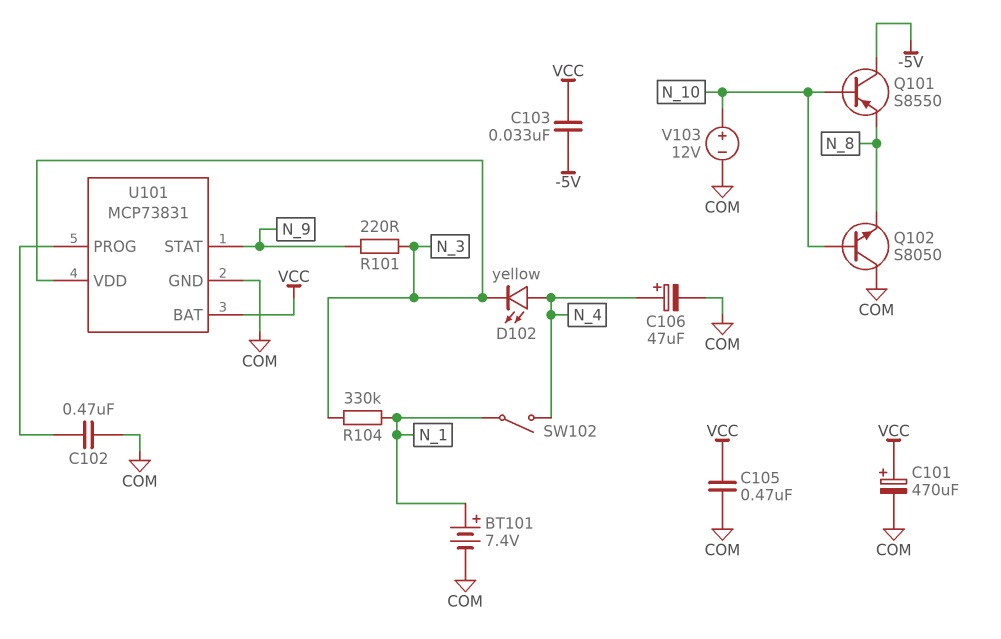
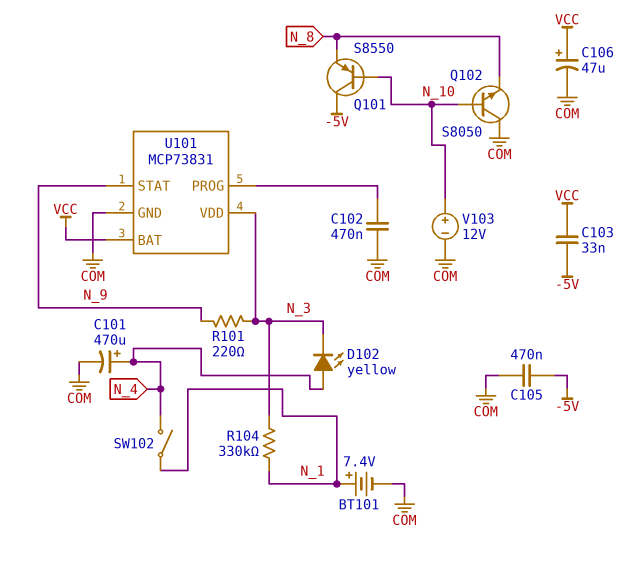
C101: 470uF (plus VCC, minus COM) -> 470uF (plus N_4, minus COM)
C105: 470nF (COM, VCC) -> 470nF (-5V, COM)
C106: 47uF (plus N_4, minus COM) -> 47uF (plus VCC, minus COM)

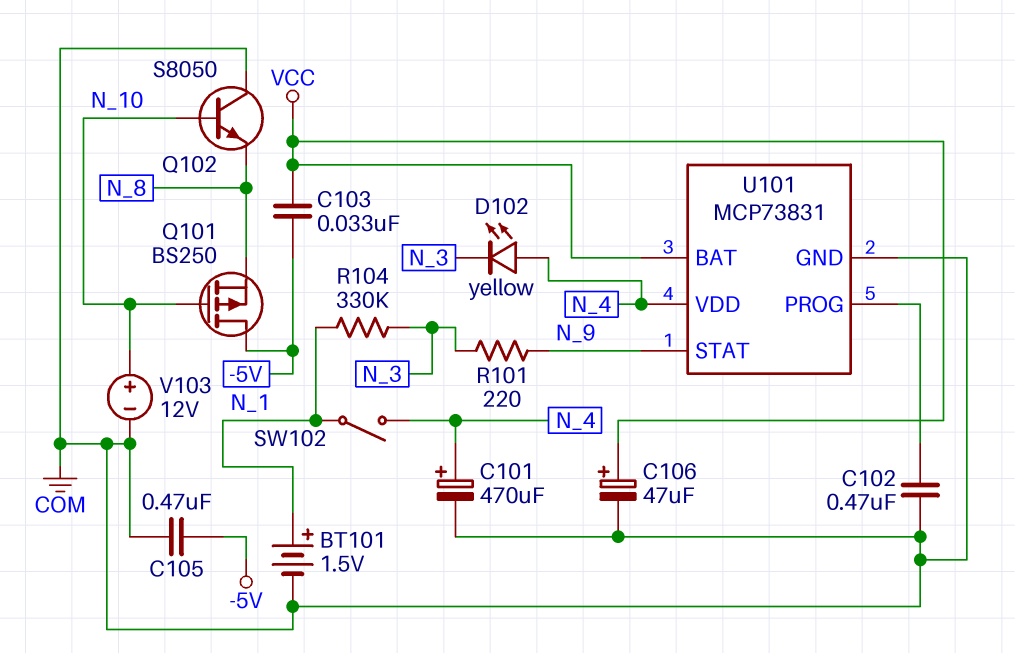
BT101: 7.4V (plus N_1, minus COM) -> 1.5V (plus N_1, minus COM)
Q101: PNP S8550 (B N_10, C -5V, E N_8) -> PMOS BS250 (G N_10, D -5V, S N_8)
U101 pin VDD: N_3 -> N_4

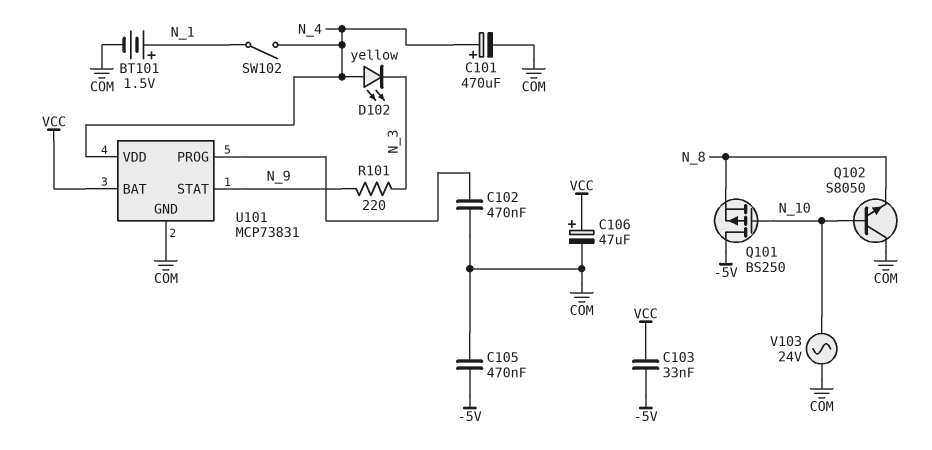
R104: 330k (N_1, N_3) -> none
V103: 12V (plus N_10, minus COM) -> AC 24V (COM, N_10)

